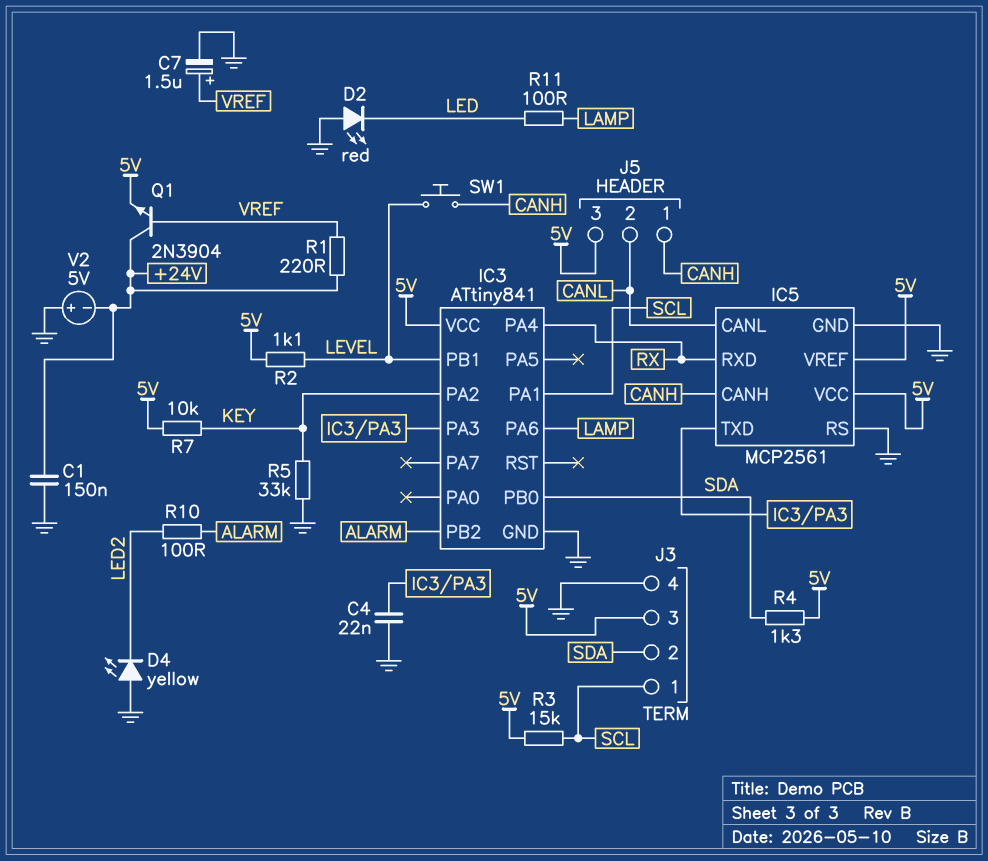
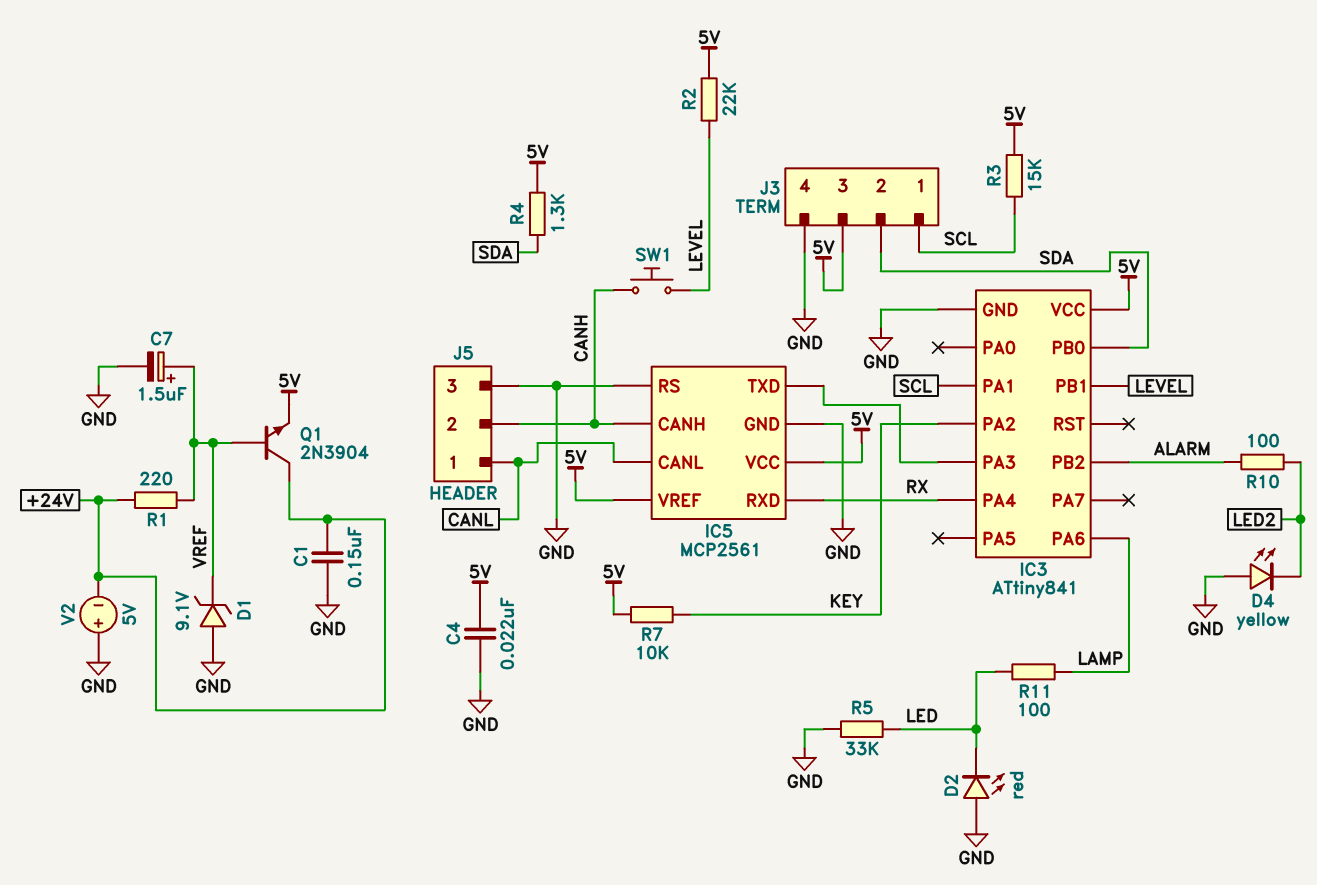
C4: 22nF (GND, IC3/PA3) -> 22nF (5V, GND)
D1: none -> zener 9.1V (A GND, K VREF)
J5 pin 1: CANH -> CANL
J5 pin 2: CANL -> CANH
J5 pin 3: 5V -> GND
R2: 1.1k (5V, LEVEL) -> 22k (5V, LEVEL)
R5: 33k (GND, KEY) -> 33k (GND, LED)

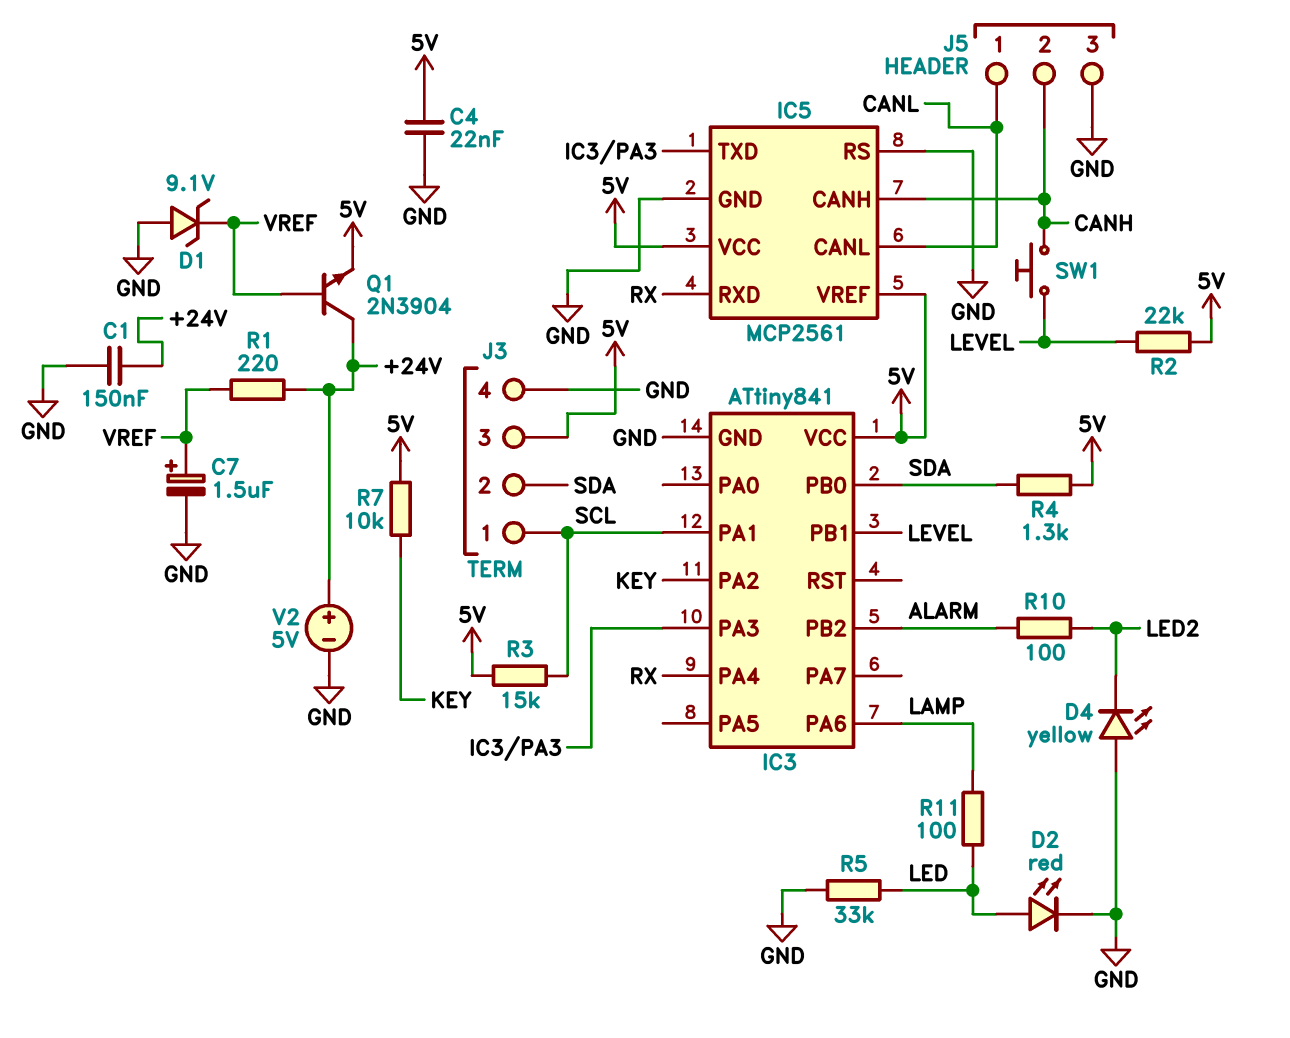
D2: LED red (A GND, K LED) -> LED red (A LED, K GND)
V2: 5V (plus GND, minus +24V) -> 5V (plus +24V, minus GND)

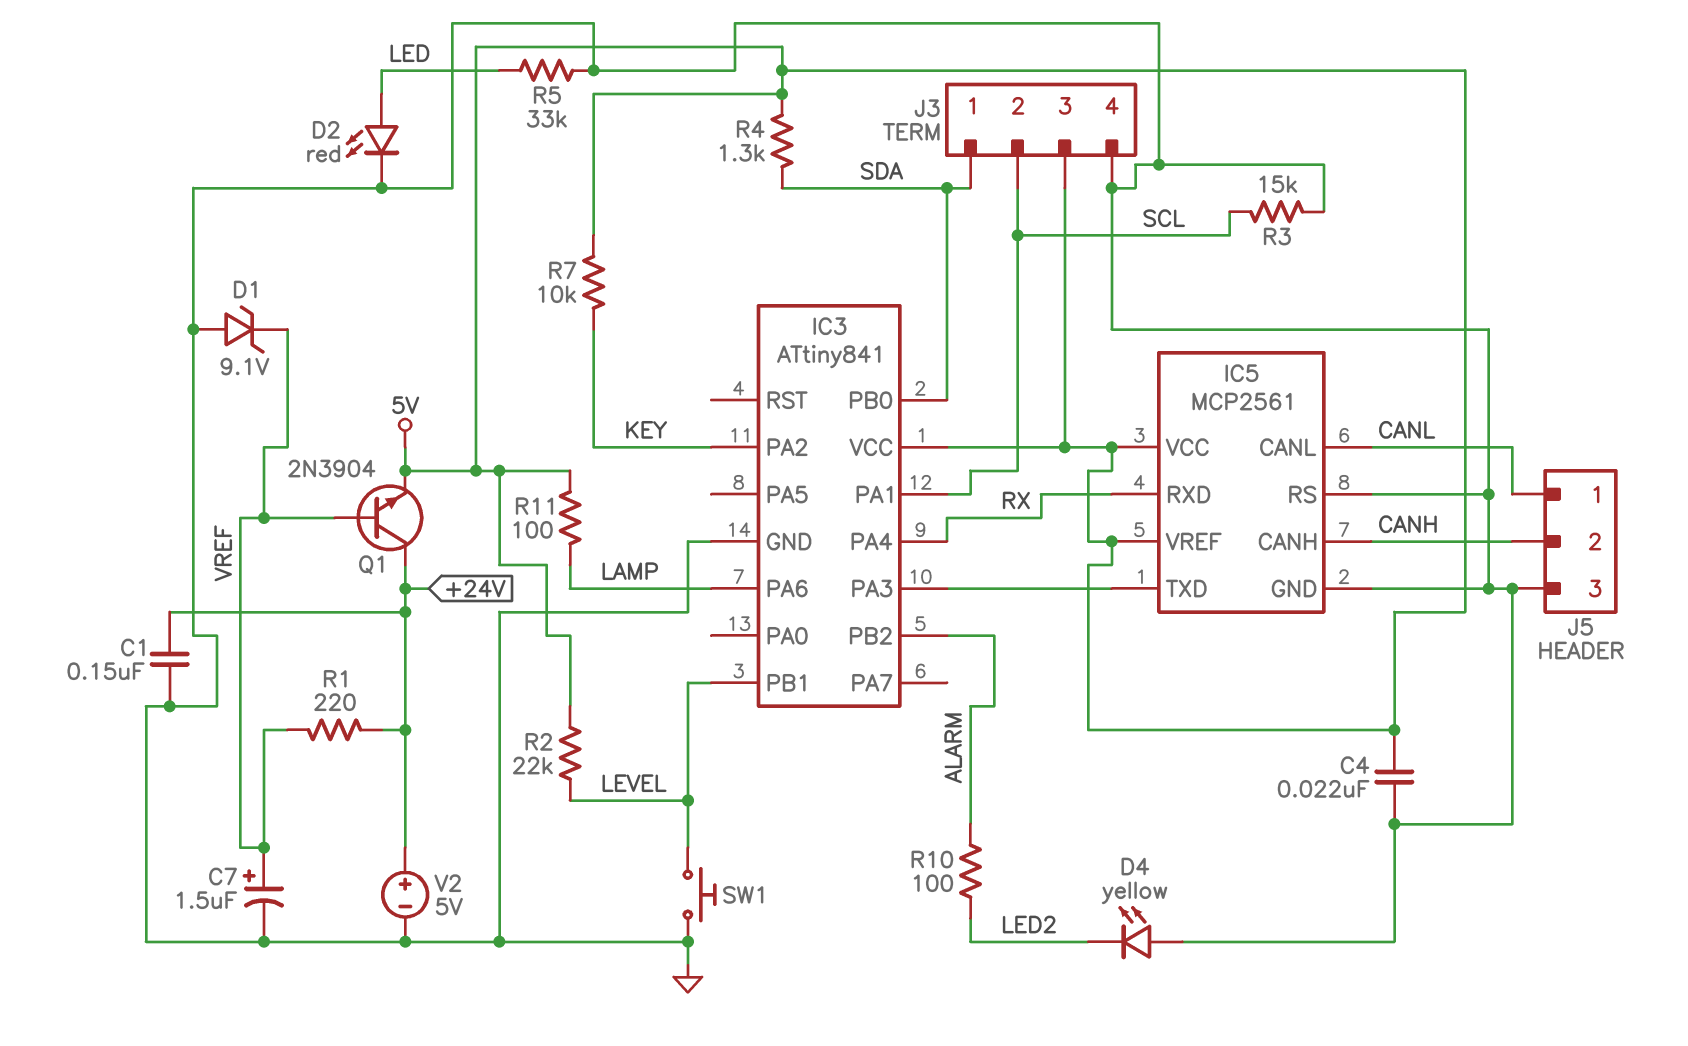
J3 pin 1: SCL -> SDA
J3 pin 2: SDA -> SCL
R3: 15k (5V, SCL) -> 15k (GND, SCL)
R11: 100 (LAMP, LED) -> 100 (5V, LAMP)
SW1: button (CANH, LEVEL) -> button (GND, LEVEL)

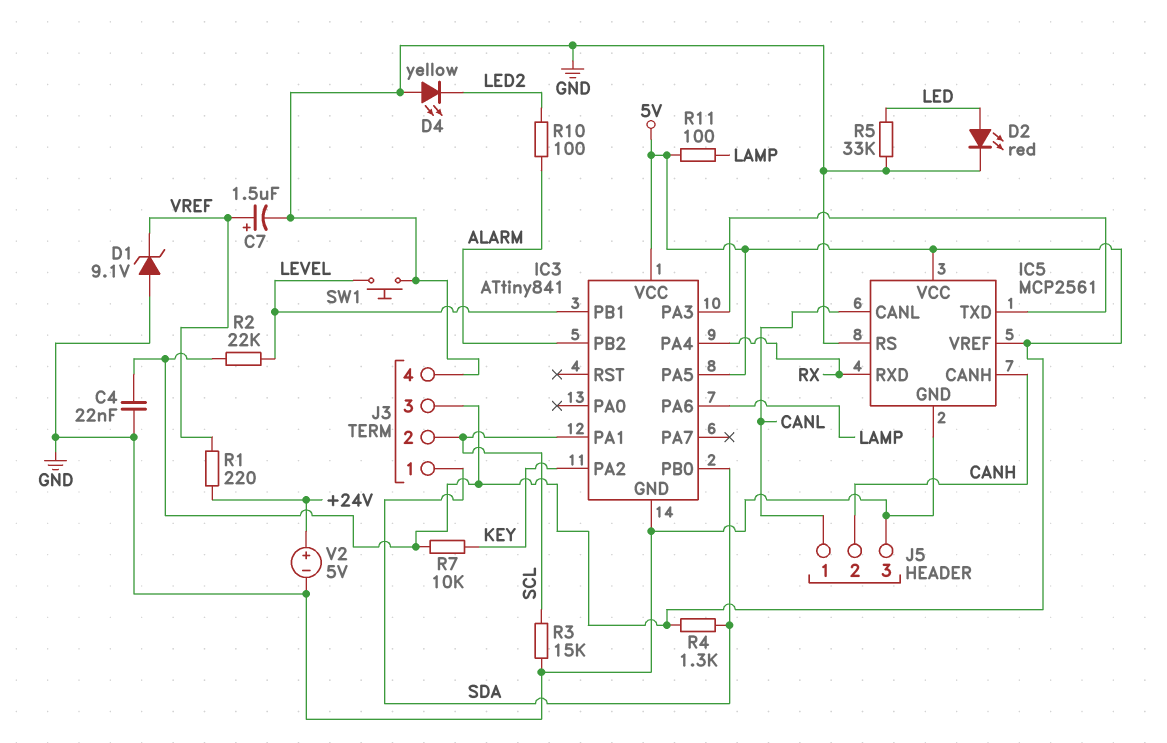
C1: 150nF (+24V, GND) -> none
IC3 pin PA5: none -> 5V
Q1: NPN 2N3904 (B VREF, C +24V, E 5V) -> none

